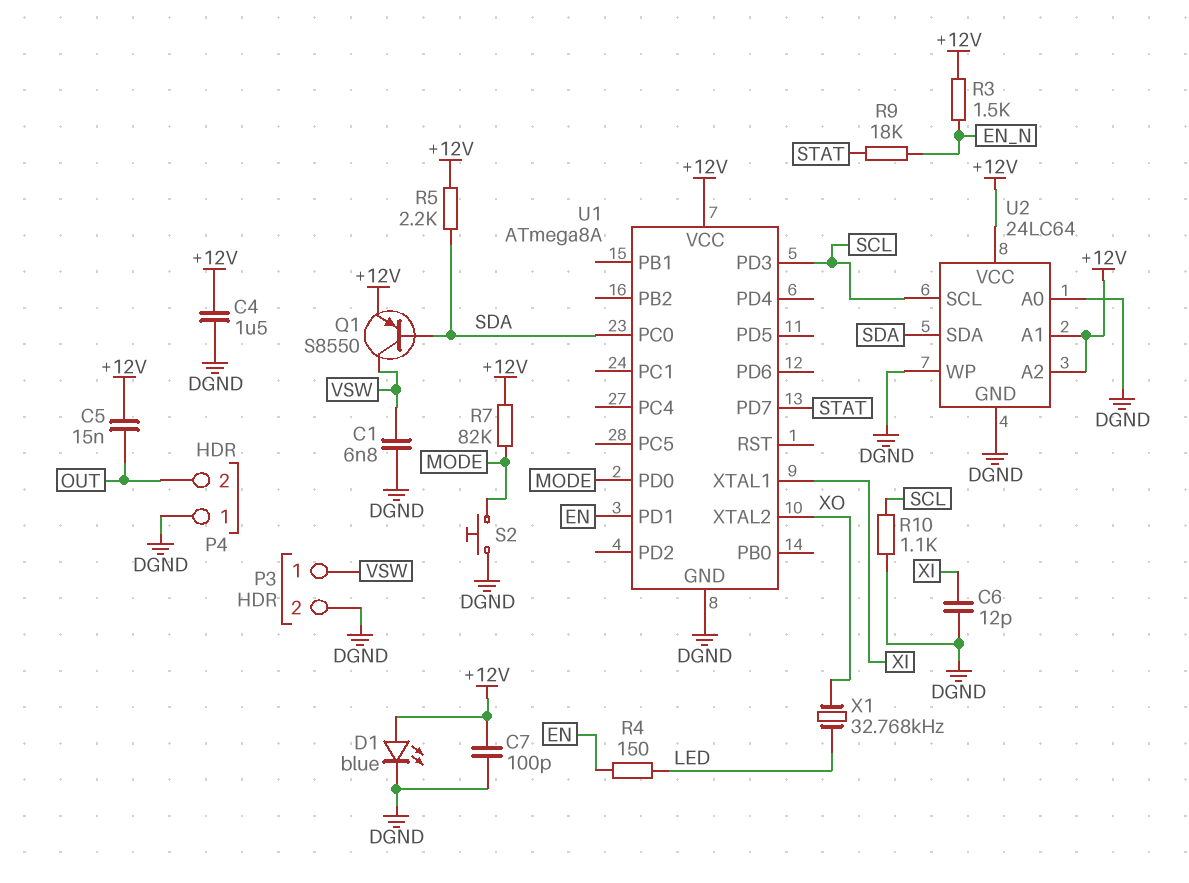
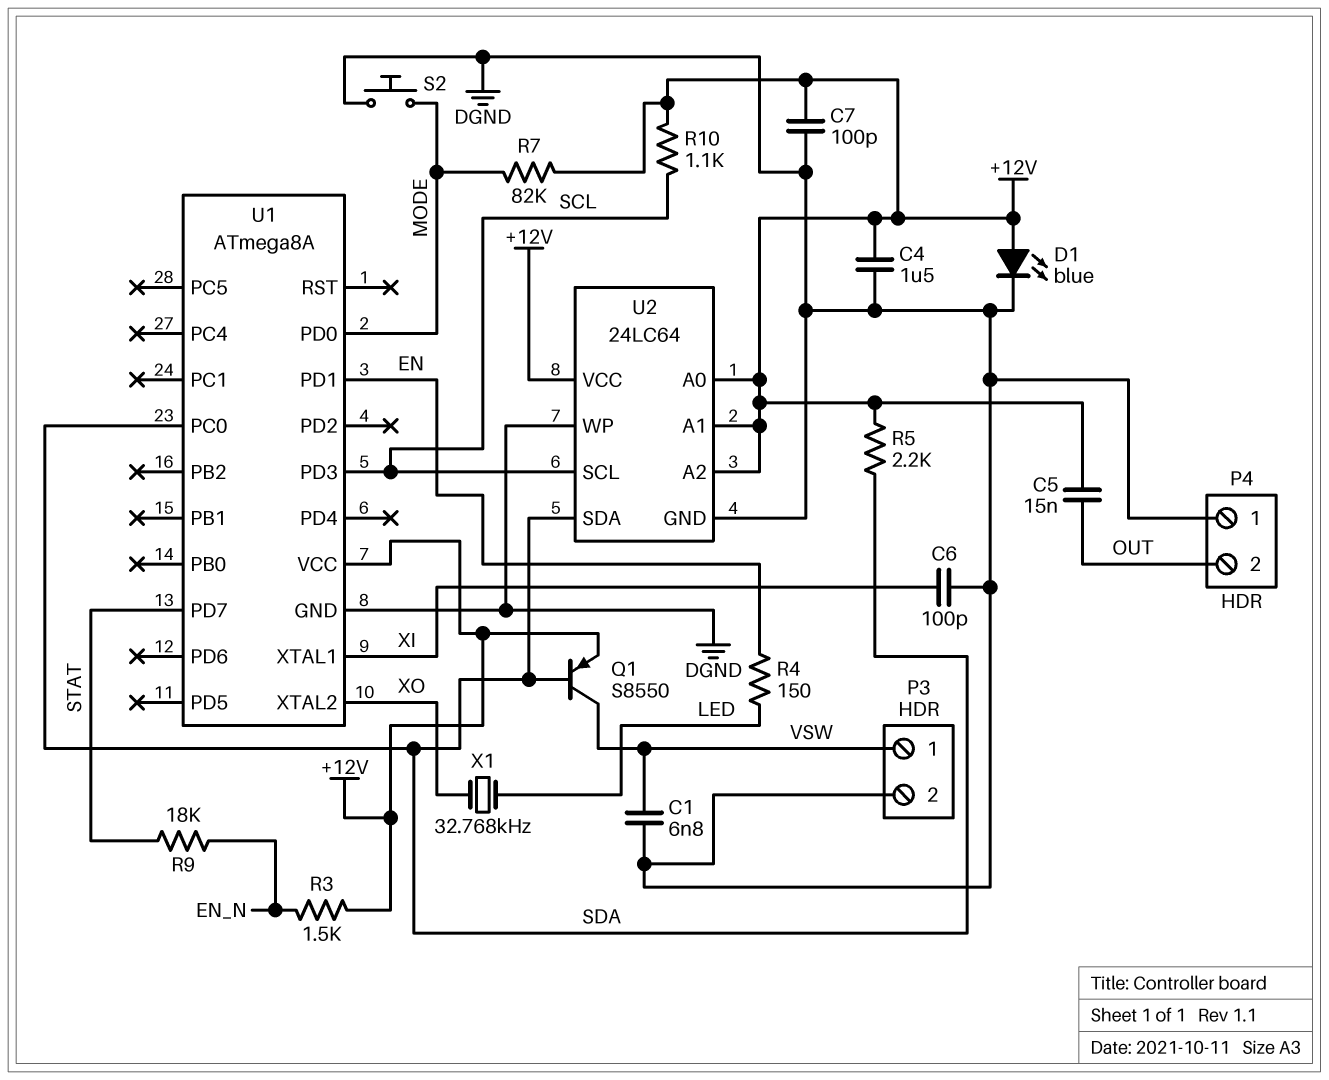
C6: 12pF (DGND, XI) -> 100pF (DGND, XI)
R10: 1.1k (DGND, SCL) -> 1.1k (+12V, SCL)
U2 pin A0: DGND -> +12V

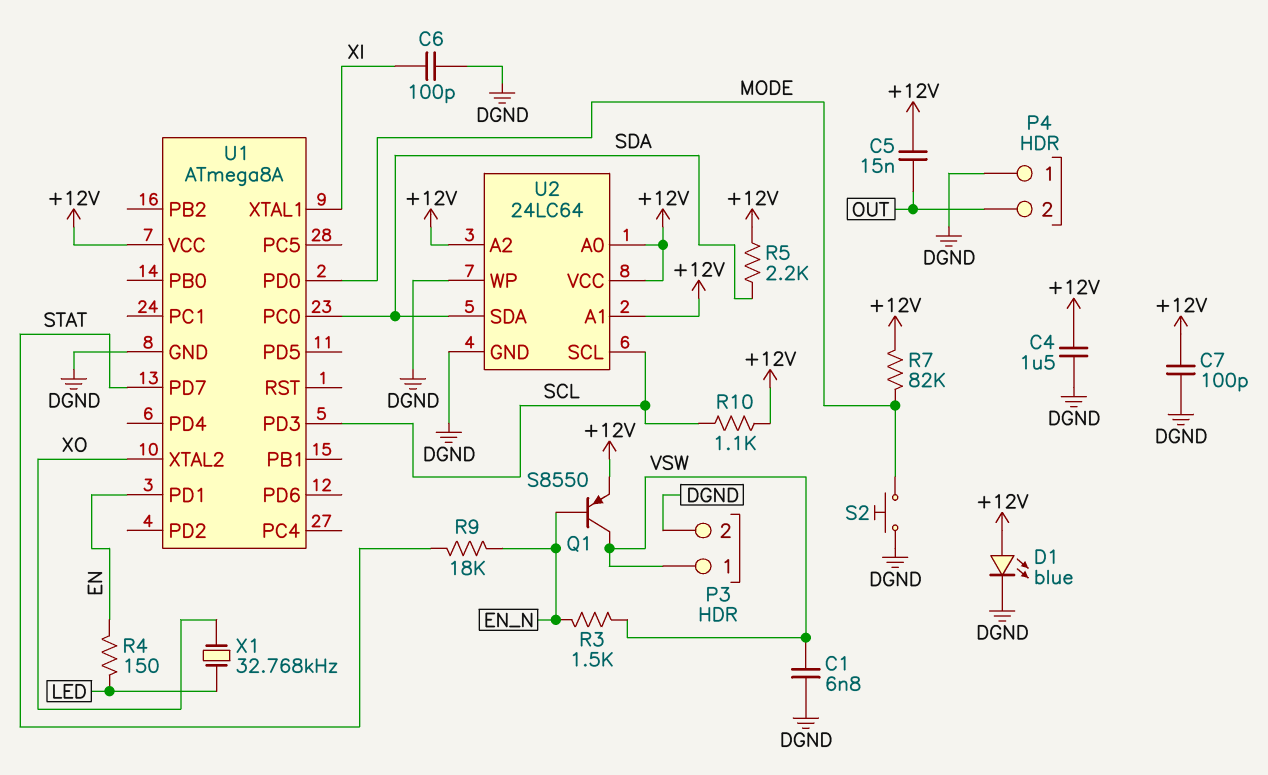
Q1: PNP S8550 (B SDA, C VSW, E +12V) -> PNP S8550 (B EN_N, C VSW, E +12V)
R3: 1.5k (+12V, EN_N) -> 1.5k (EN_N, VSW)

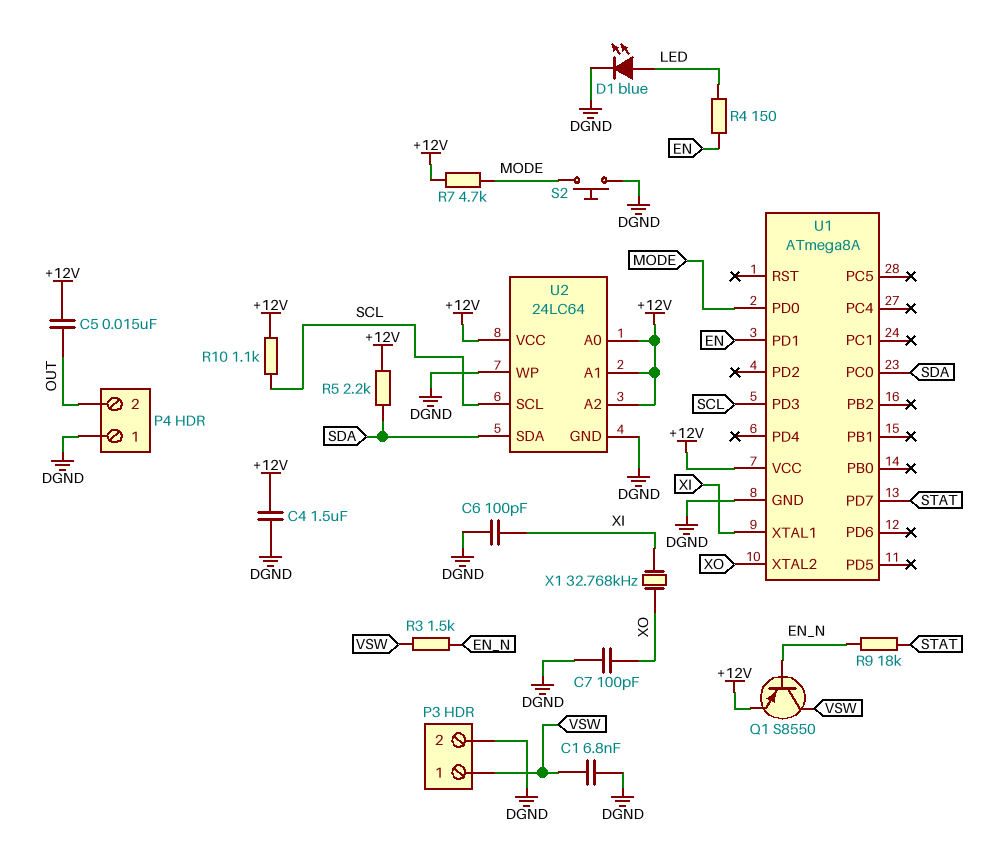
C7: 100pF (+12V, DGND) -> 100pF (DGND, XO)
D1: LED blue (A +12V, K DGND) -> LED blue (A LED, K DGND)
R7: 82k (+12V, MODE) -> 4.7k (+12V, MODE)
X1: 32.768kHz (LED, XO) -> 32.768kHz (XI, XO)

